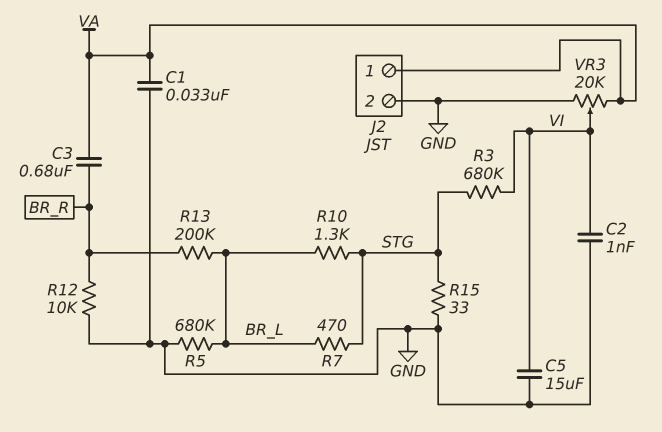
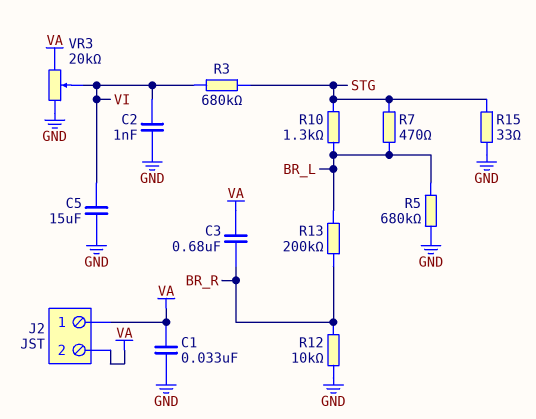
J2 pin 2: GND -> VA

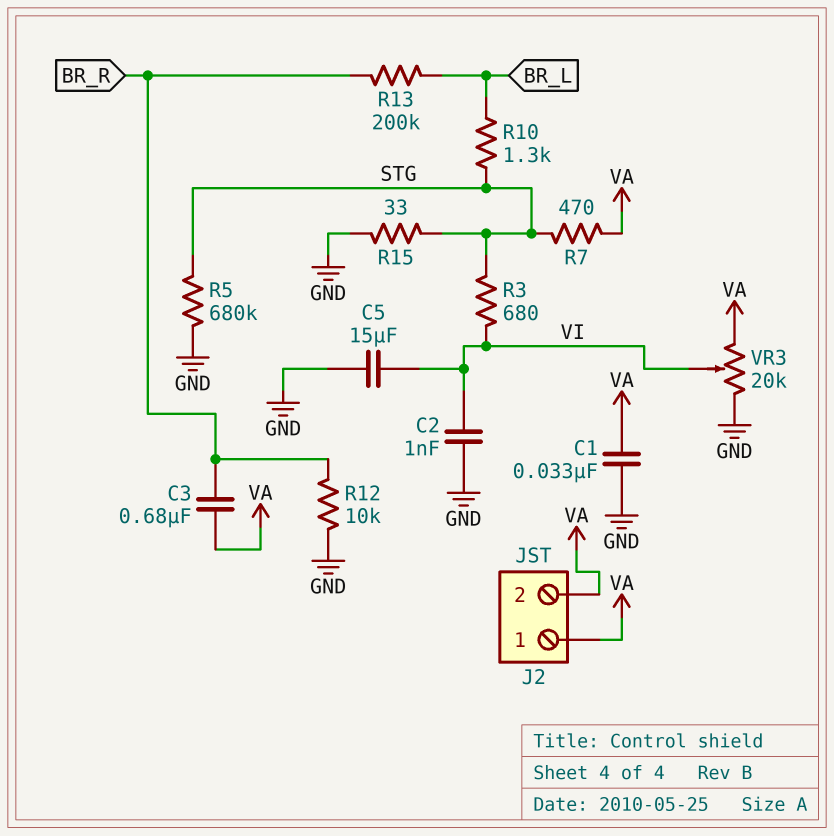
R3: 680k (STG, VI) -> 680 (STG, VI)
R5: 680k (BR_L, GND) -> 680k (GND, STG)
R7: 470 (BR_L, STG) -> 470 (STG, VA)

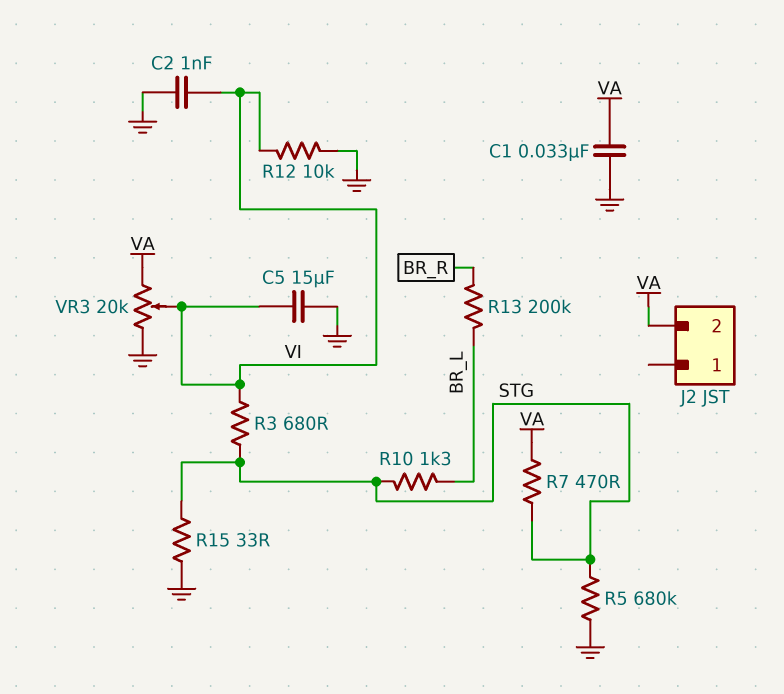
C3: 680nF (BR_R, VA) -> none
J2 pin 1: VA -> none
R12: 10k (BR_R, GND) -> 10k (GND, VI)

